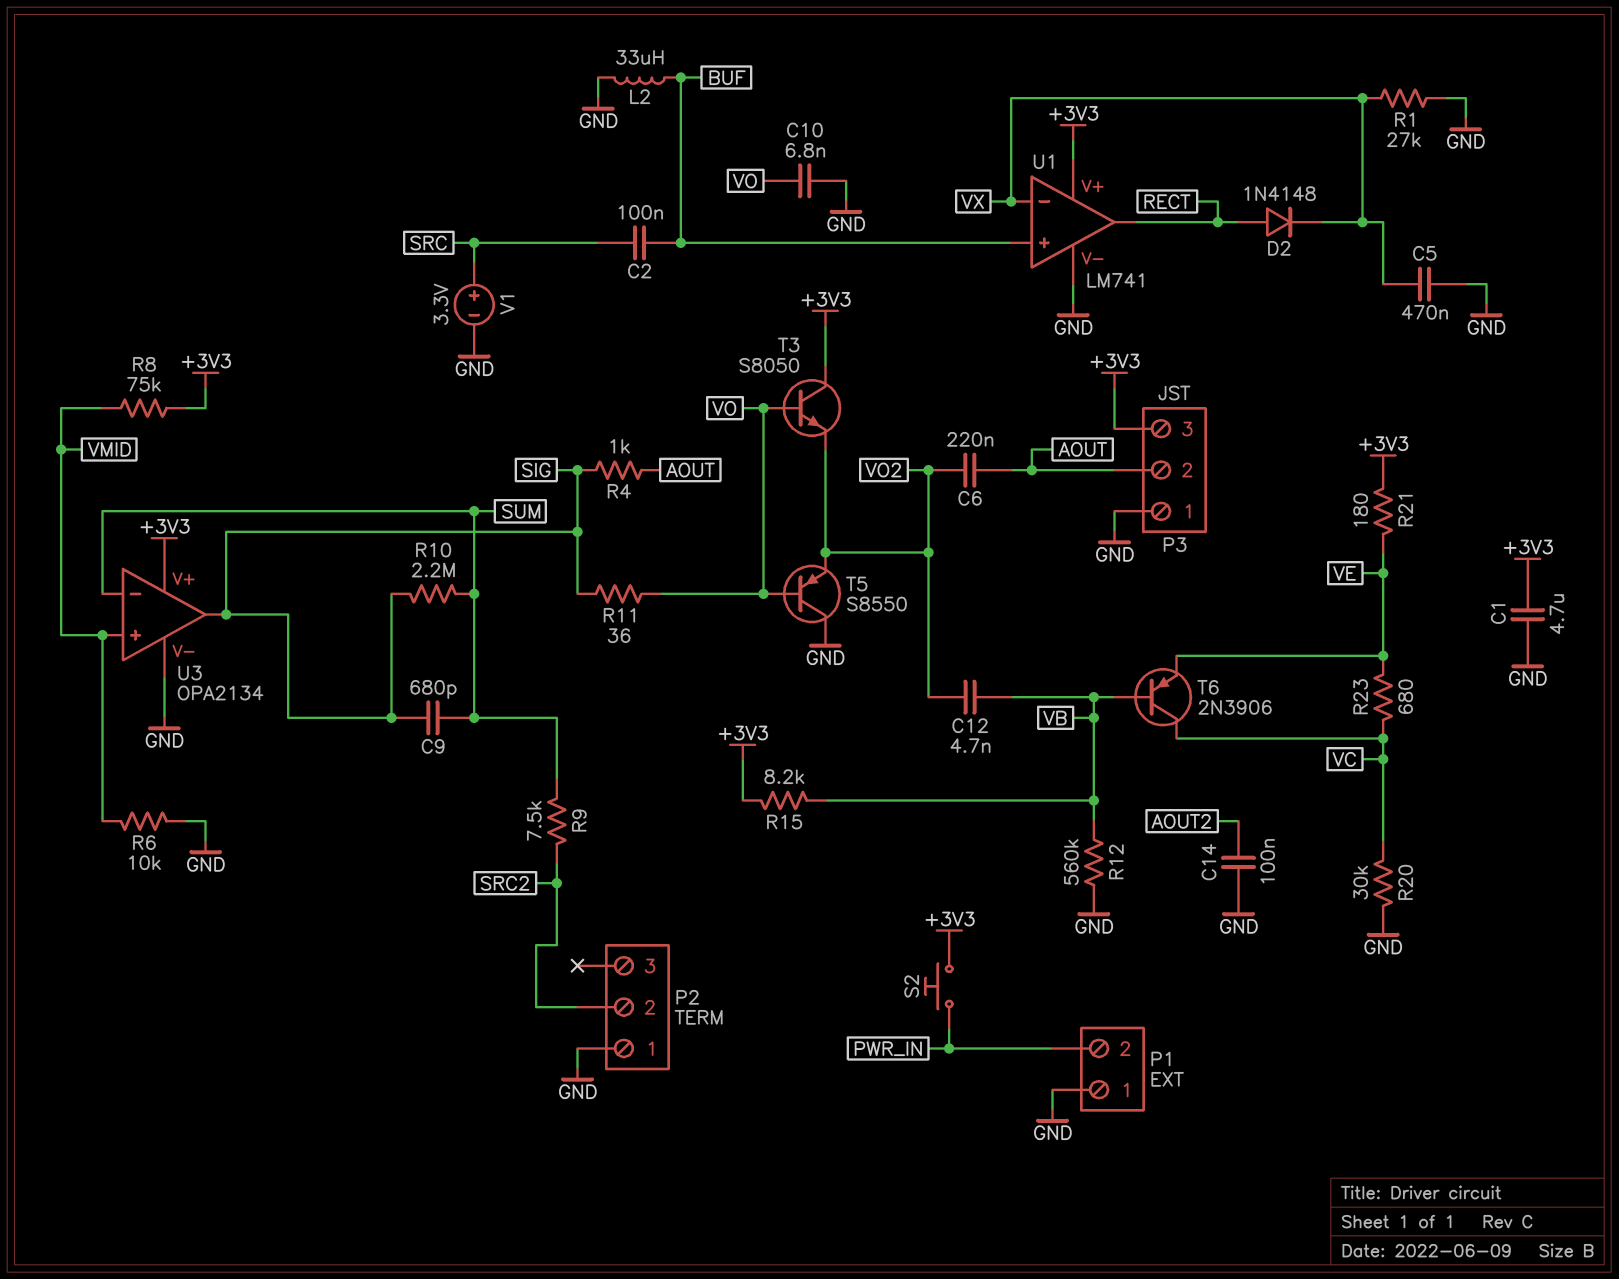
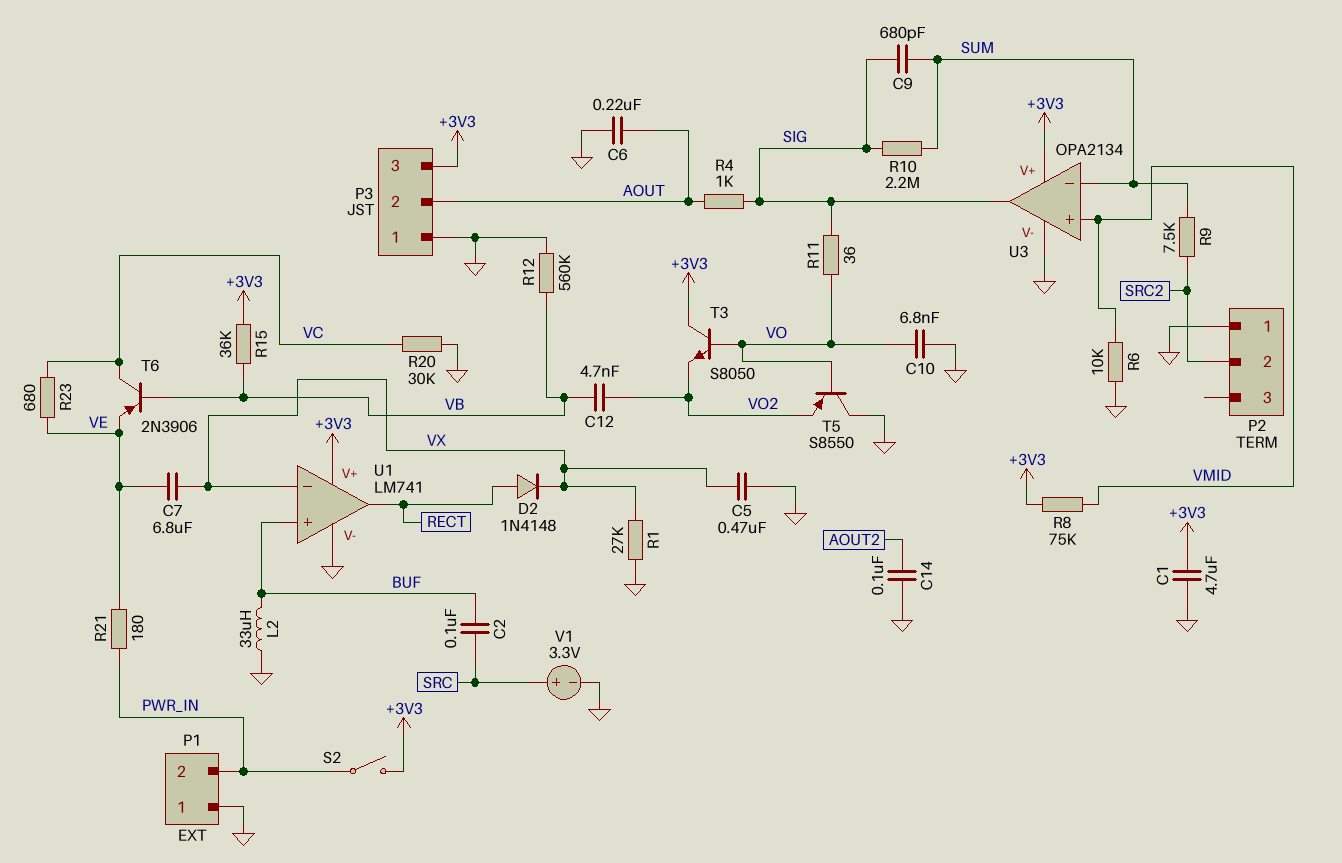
C6: 220nF (AOUT, VO2) -> 220nF (AOUT, GND)
C7: none -> 6.8uF (VE, VX)
R15: 8.2k (+3V3, VB) -> 36k (+3V3, VB)
R21: 180 (+3V3, VE) -> 180 (PWR_IN, VE)
S2: button (+3V3, PWR_IN) -> switch (+3V3, PWR_IN)

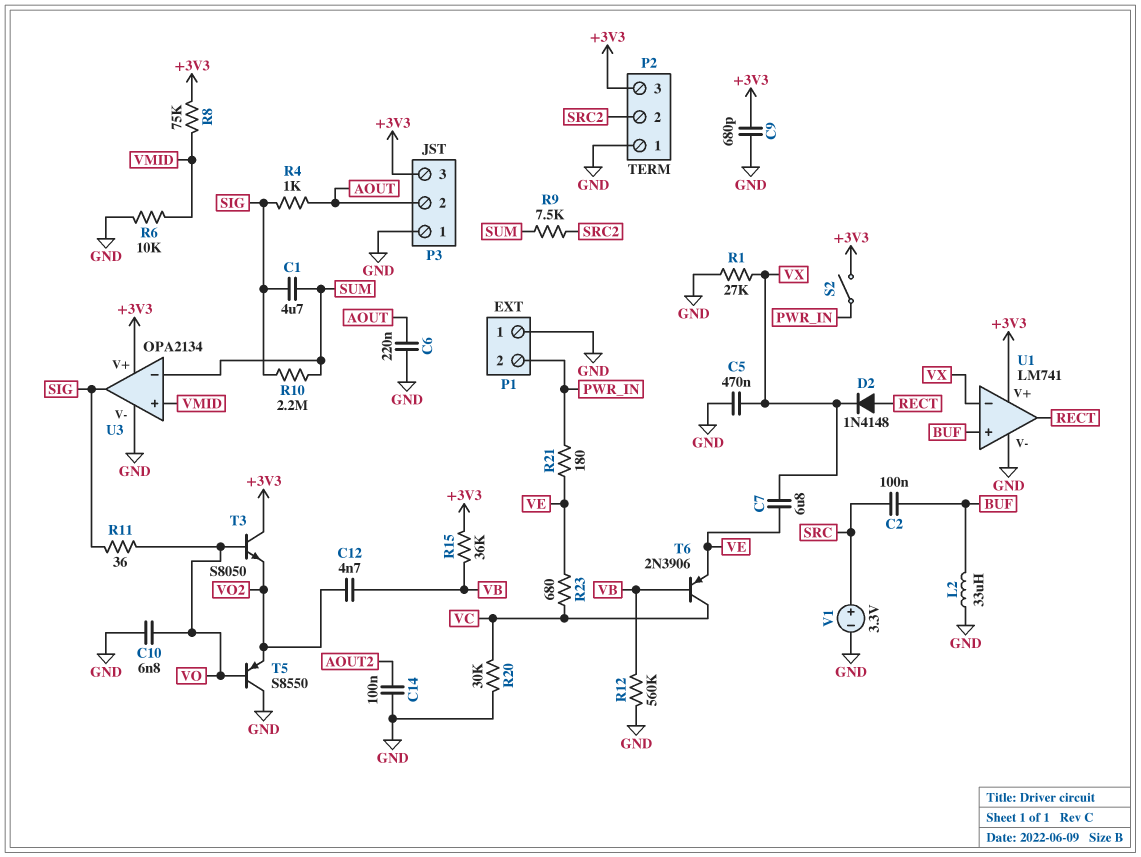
C1: 4.7uF (+3V3, GND) -> 4.7uF (SIG, SUM)
C9: 680pF (SIG, SUM) -> 680pF (+3V3, GND)
P2 pin 3: none -> +3V3

